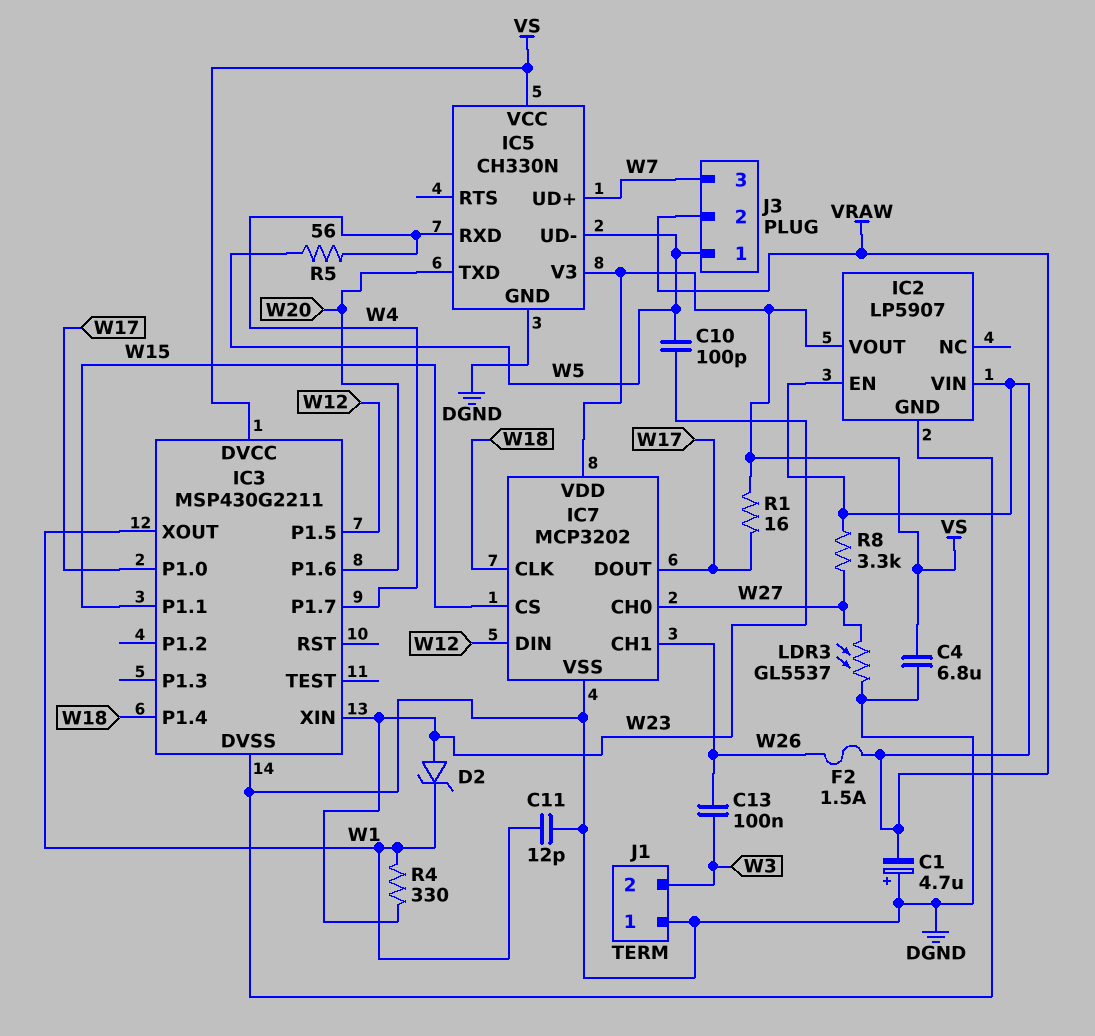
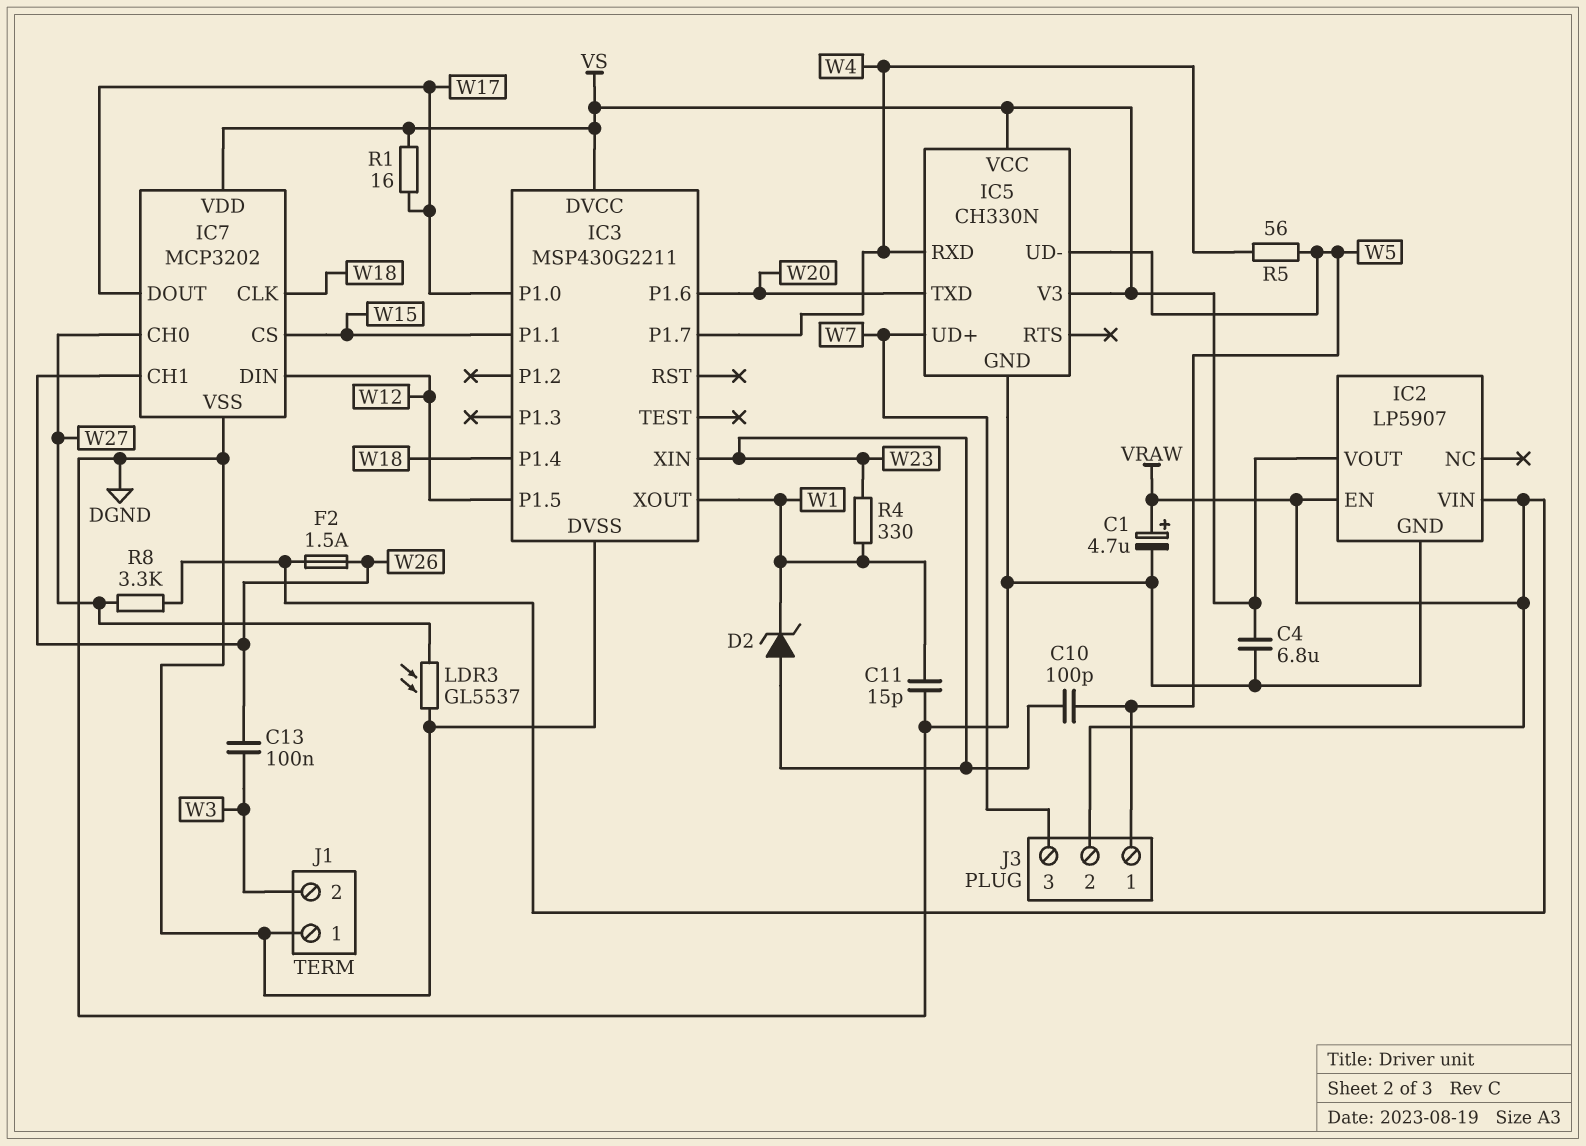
C1: 4.7uF (plus DGND, minus VRAW) -> 4.7uF (plus VRAW, minus DGND)
C11: 12pF (DGND, W1) -> 15pF (DGND, W1)

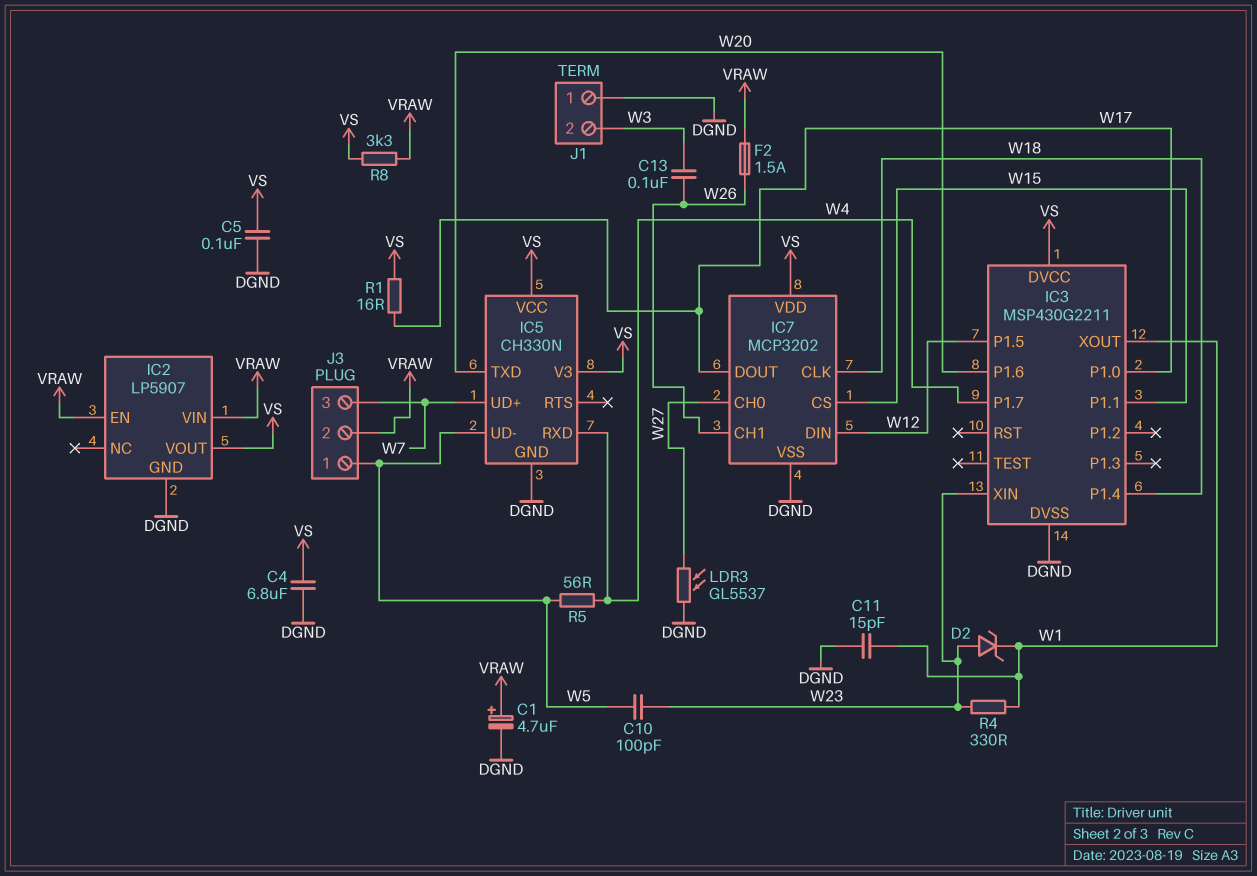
C5: none -> 100nF (DGND, VS)
R8: 3.3k (VRAW, W27) -> 3.3k (VRAW, VS)

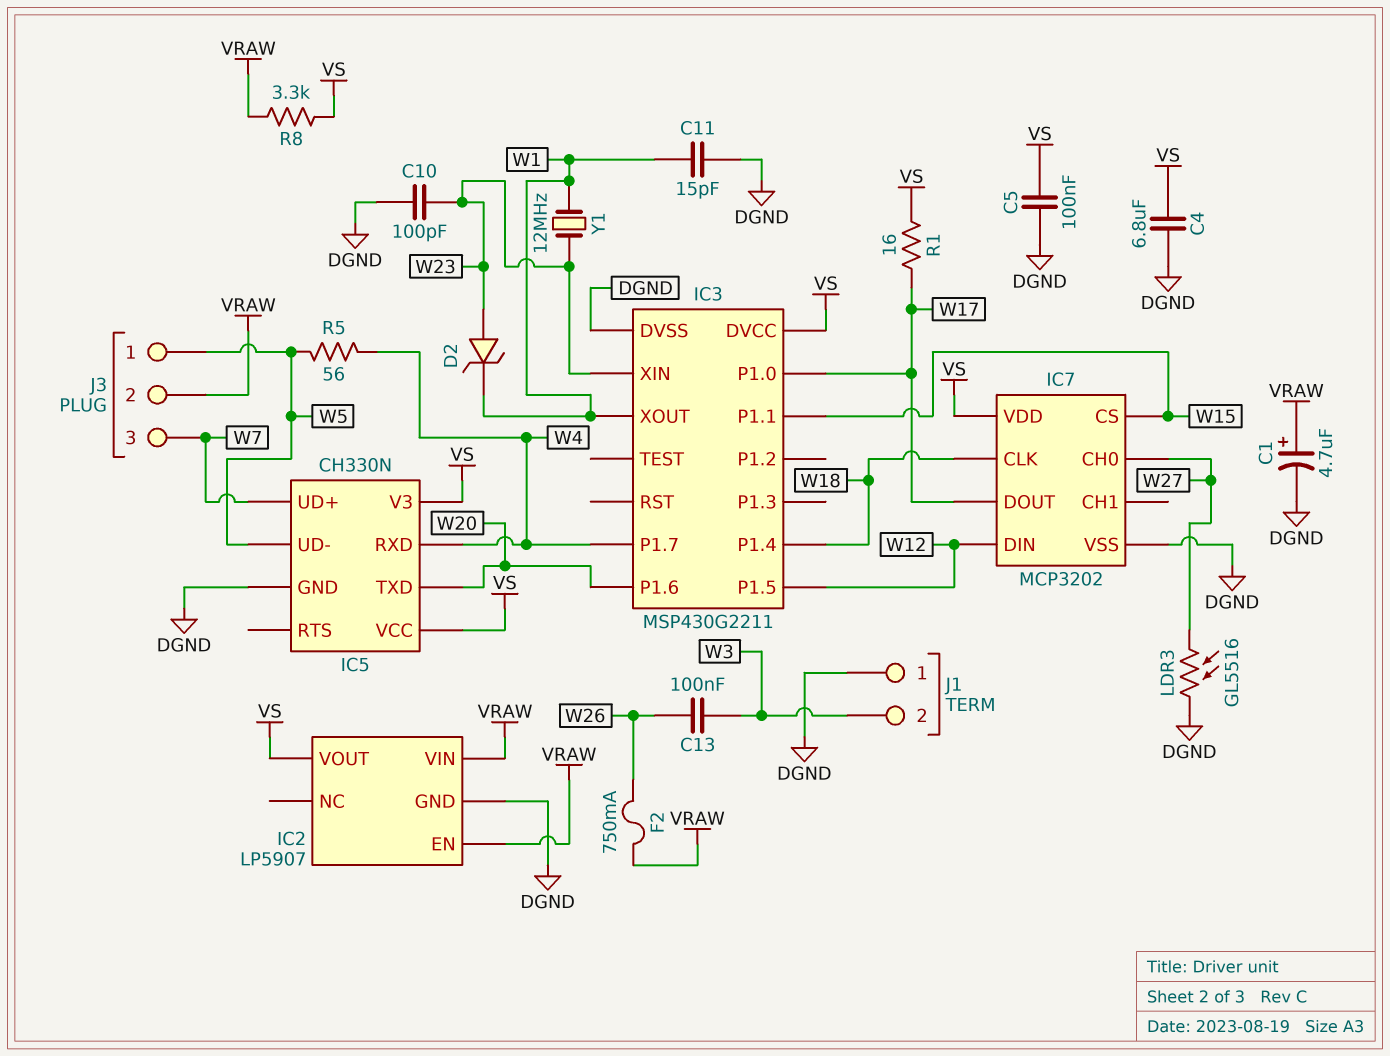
C10: 100pF (W5, W23) -> 100pF (DGND, W23)
F2: 1.5A (VRAW, W26) -> 750mA (VRAW, W26)
IC7 pin CH1: W26 -> none
LDR3: GL5537 (DGND, W27) -> GL5516 (DGND, W27)
R4: 330 (W1, W23) -> none
Y1: none -> 12MHz (W1, W23)

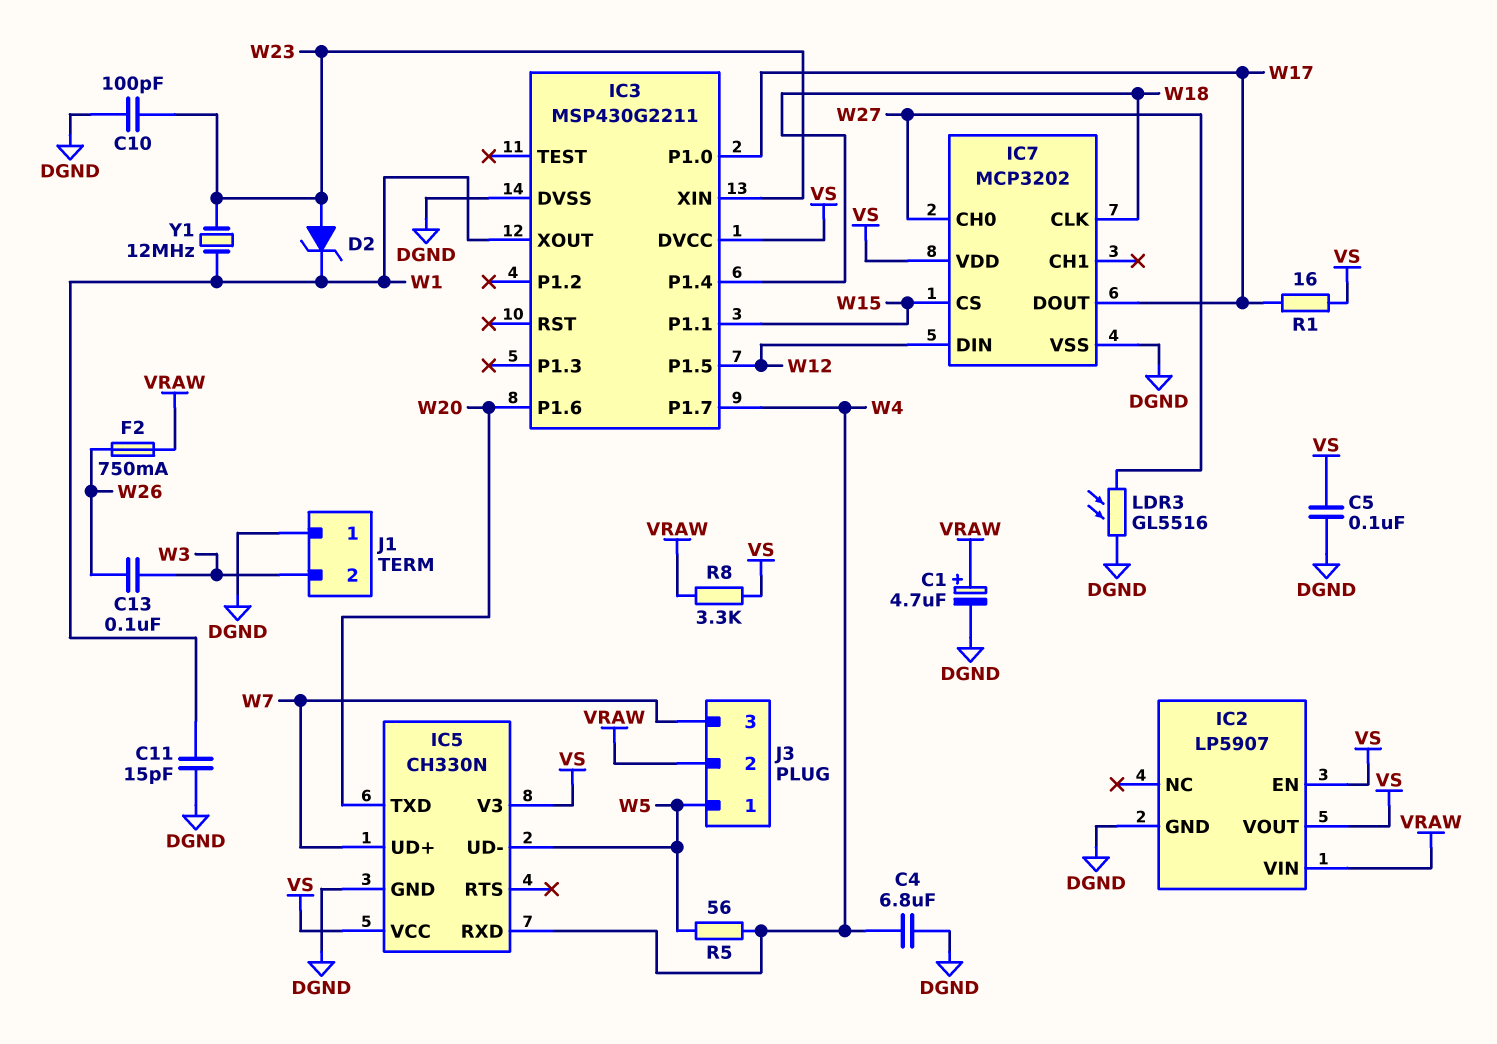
C4: 6.8uF (DGND, VS) -> 6.8uF (DGND, W4)
IC2 pin EN: VRAW -> VS

